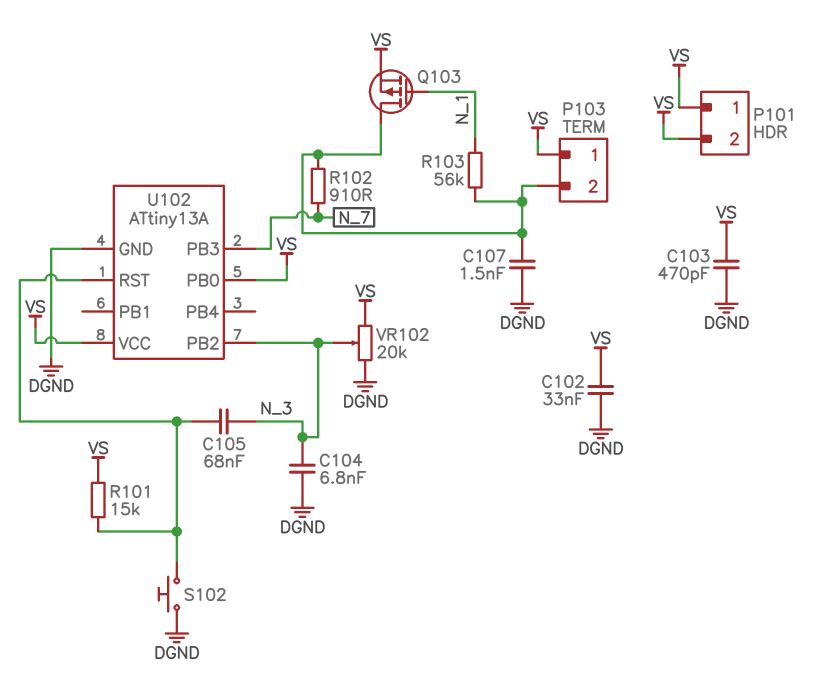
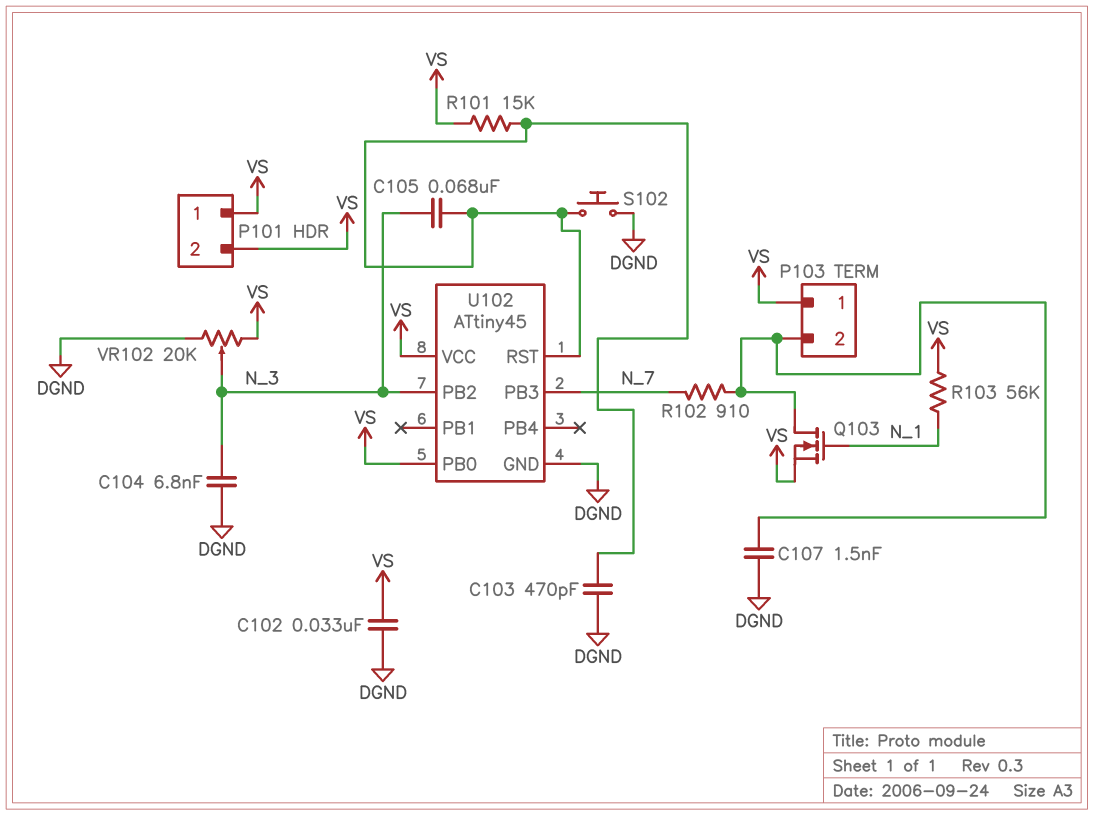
C103: 470pF (DGND, VS) -> 470pF (DGND, U102/RST)
Q103: PMOS (G N_1, D P103/2, S VS) -> NMOS (G N_1, D P103/2, S VS)
R103: 56k (N_1, P103/2) -> 56k (N_1, VS)
U102: ATtiny13A -> ATtiny45

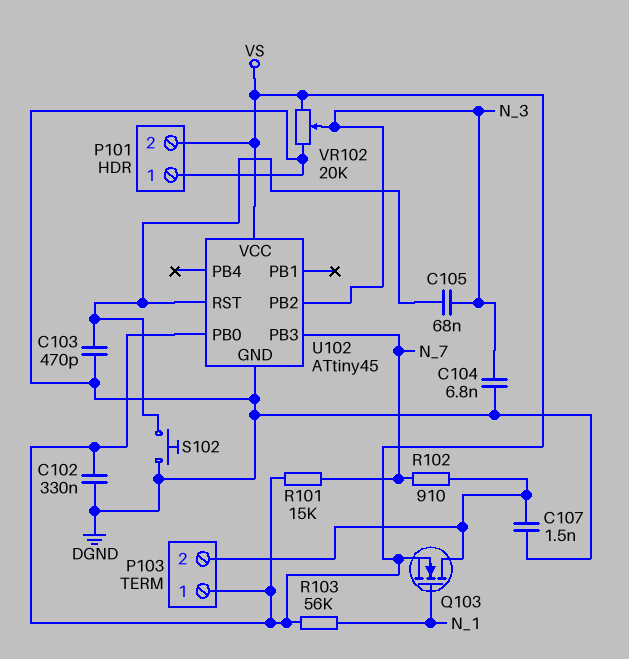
C102: 33nF (DGND, VS) -> 330nF (DGND, VS)
P101 pin 1: VS -> DGND
R101: 15k (U102/RST, VS) -> 15k (N_7, VS)

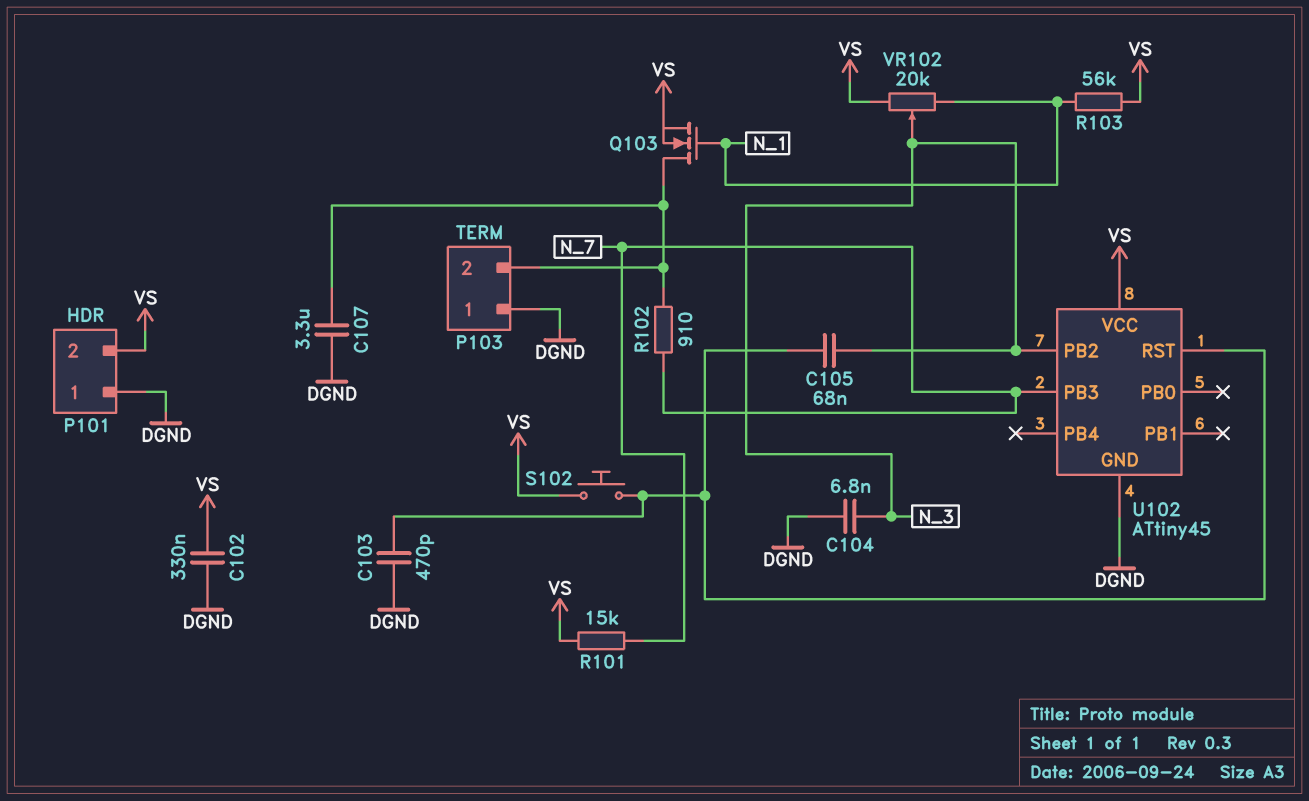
C107: 1.5nF (DGND, P103/2) -> 3.3uF (DGND, P103/2)
P103 pin 1: VS -> DGND
S102: button (DGND, U102/RST) -> button (U102/RST, VS)
U102 pin PB0: VS -> none
VR102: 20k (DGND, VS, wiper N_3) -> 20k (N_1, VS, wiper N_3)

